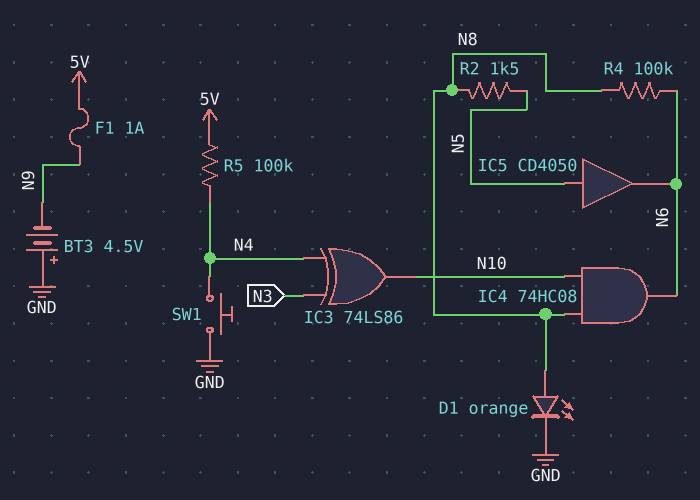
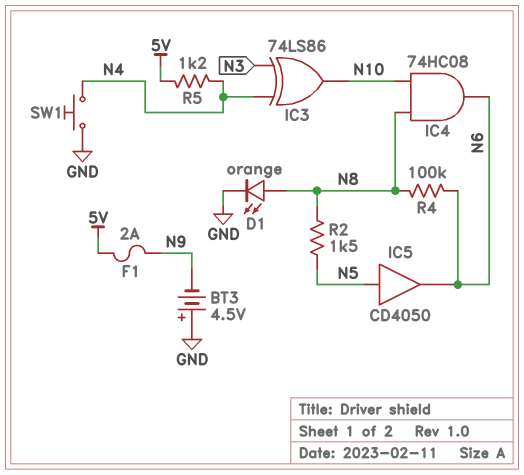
F1: 1A (5V, N9) -> 2A (5V, N9)
R5: 100k (5V, N4) -> 1.2k (5V, N4)

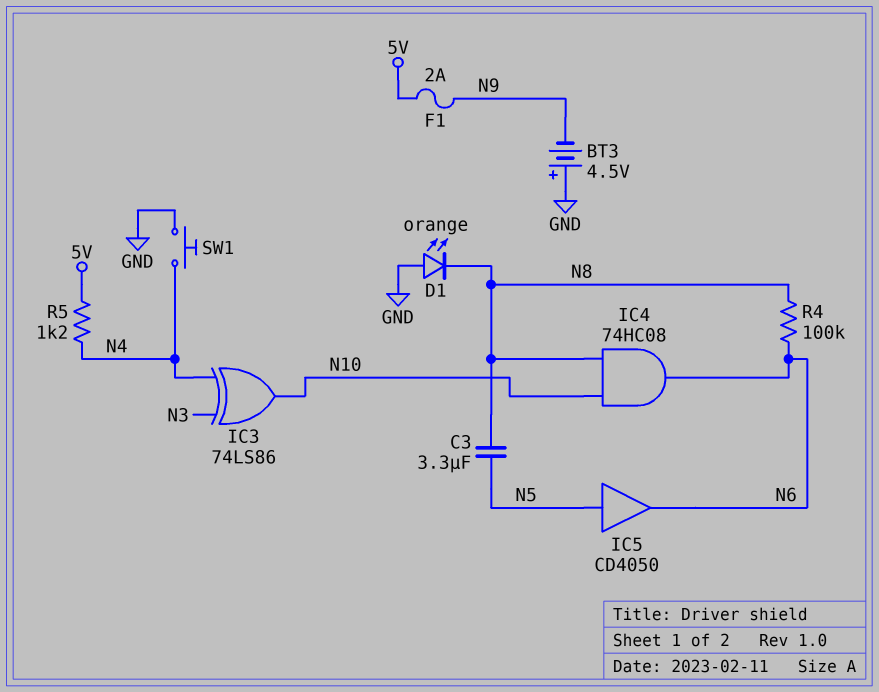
C3: none -> 3.3uF (N5, N8)
D1: LED orange (A N8, K GND) -> LED orange (A GND, K N8)
R2: 1.5k (N5, N8) -> none

